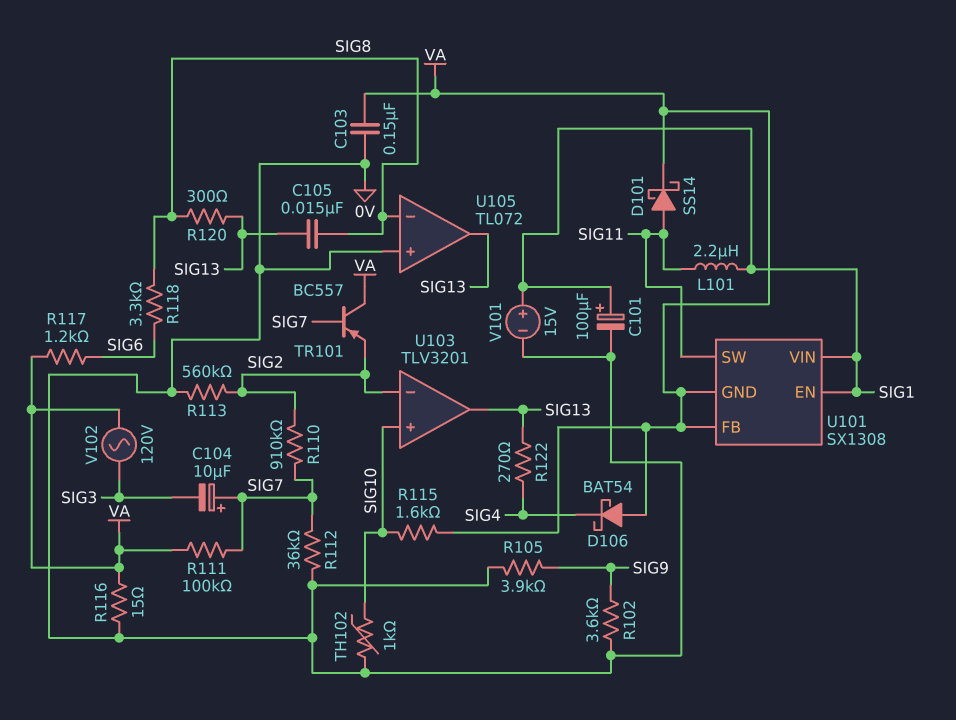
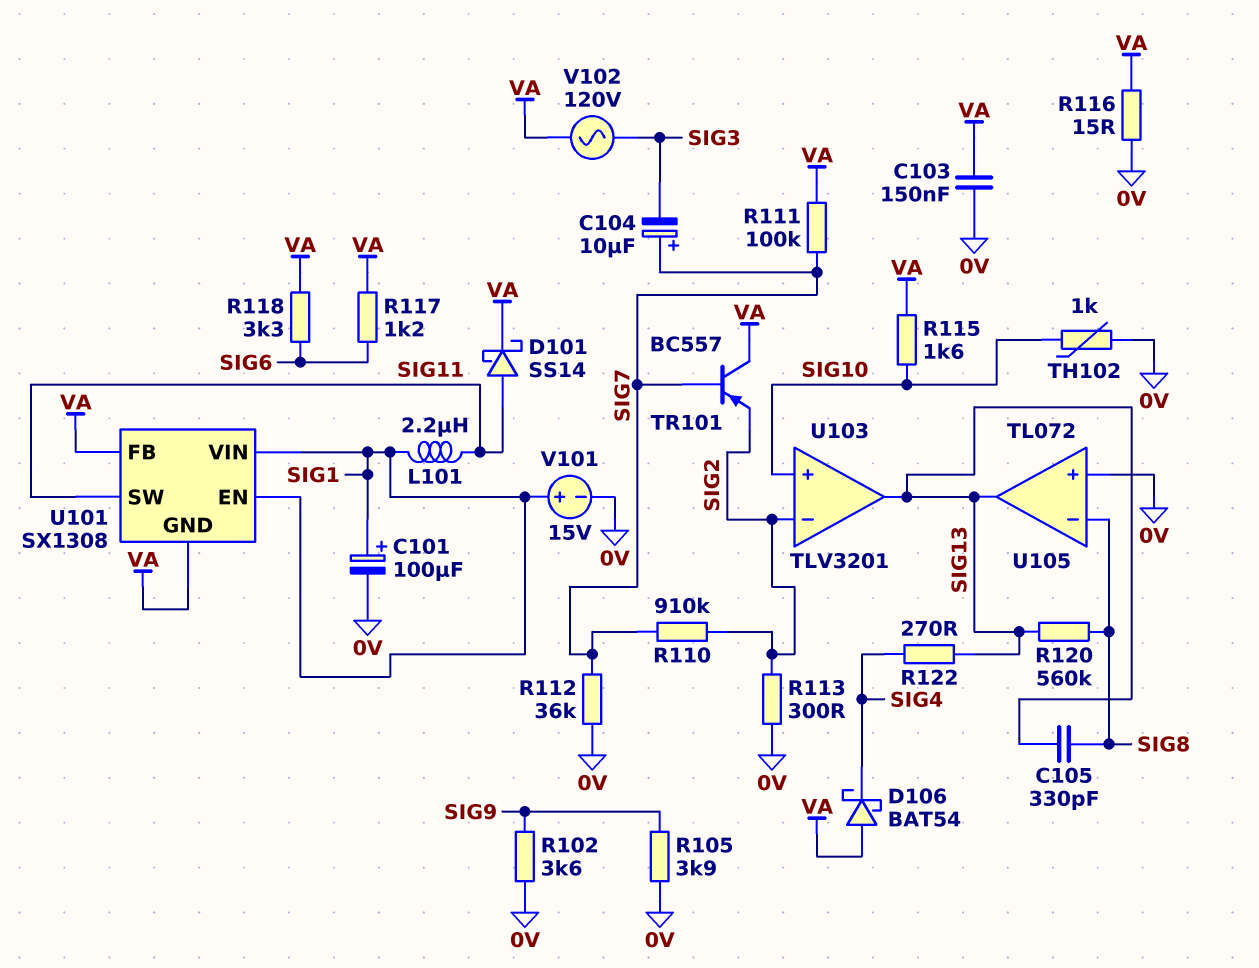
C105: 15nF (SIG8, SIG13) -> 330pF (SIG8, SIG13)
R113: 560k (0V, SIG2) -> 300 (0V, SIG2)
R118: 3.3k (SIG6, SIG8) -> 3.3k (SIG6, VA)
R120: 300 (SIG8, SIG13) -> 560k (SIG8, SIG13)

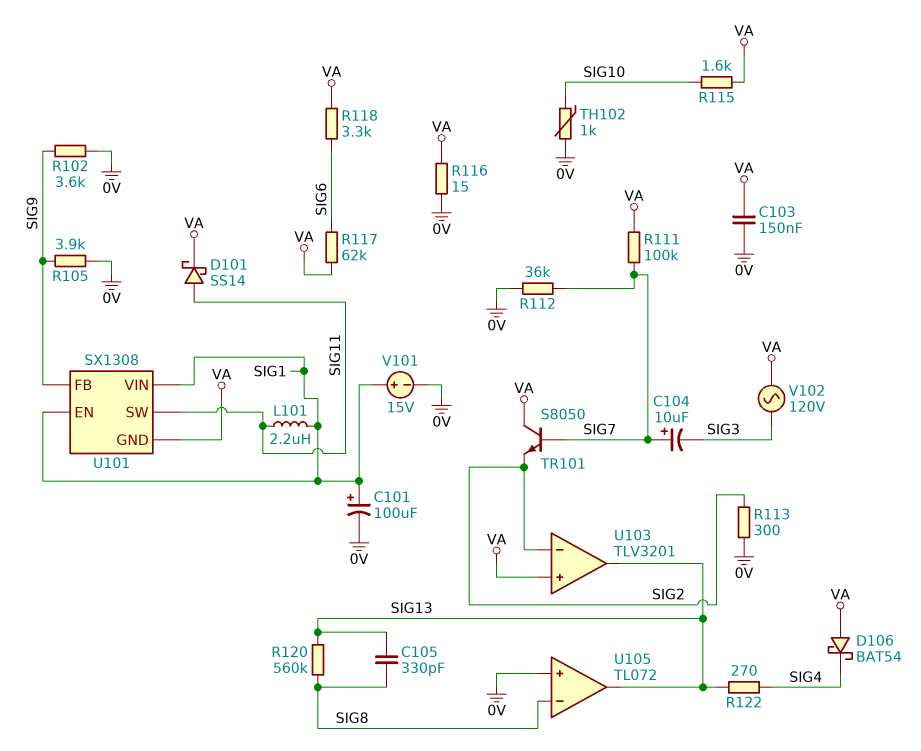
R110: 910k (SIG2, SIG7) -> none
R117: 1.2k (SIG6, VA) -> 62k (SIG6, VA)
TR101: PNP BC557 (B SIG7, C VA, E SIG2) -> NPN S8050 (B SIG7, C VA, E SIG2)
U101 pin FB: VA -> SIG9
U103 pin in+: SIG10 -> VA

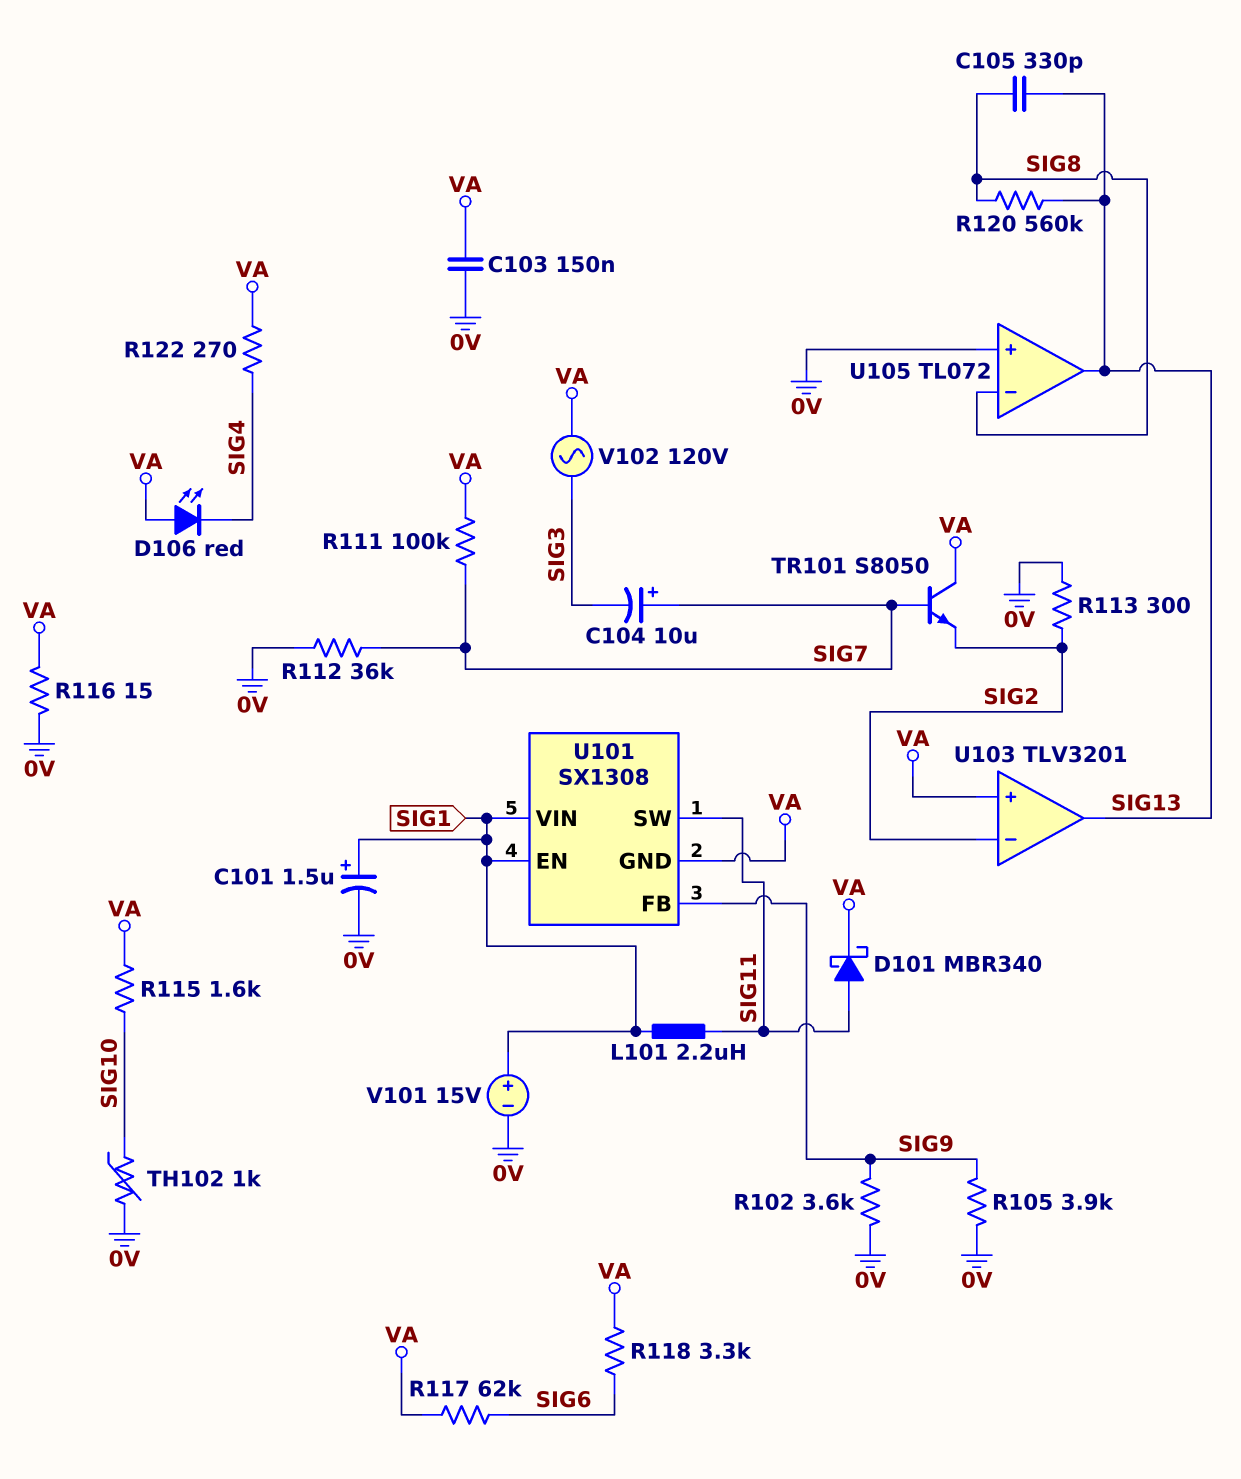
C101: 100uF (plus SIG1, minus 0V) -> 1.5uF (plus SIG1, minus 0V)
D101: schottky SS14 (A SIG11, K VA) -> schottky MBR340 (A SIG11, K VA)
D106: schottky BAT54 (A VA, K SIG4) -> LED red (A VA, K SIG4)
R122: 270 (SIG4, SIG13) -> 270 (SIG4, VA)

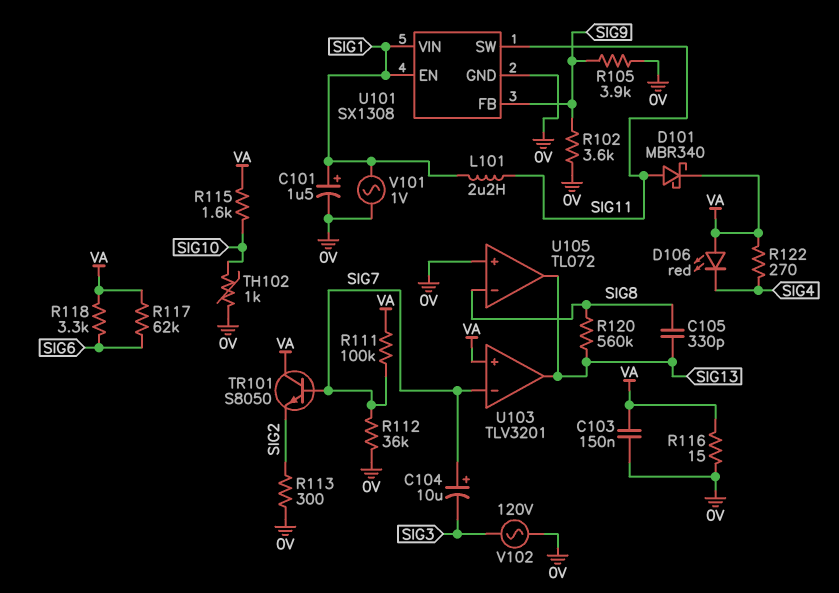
U101 pin GND: VA -> 0V
U103 pin in-: SIG2 -> SIG7
V101: 15V (plus SIG1, minus 0V) -> AC 1V (0V, SIG1)
V102: AC 120V (SIG3, VA) -> AC 120V (0V, SIG3)

